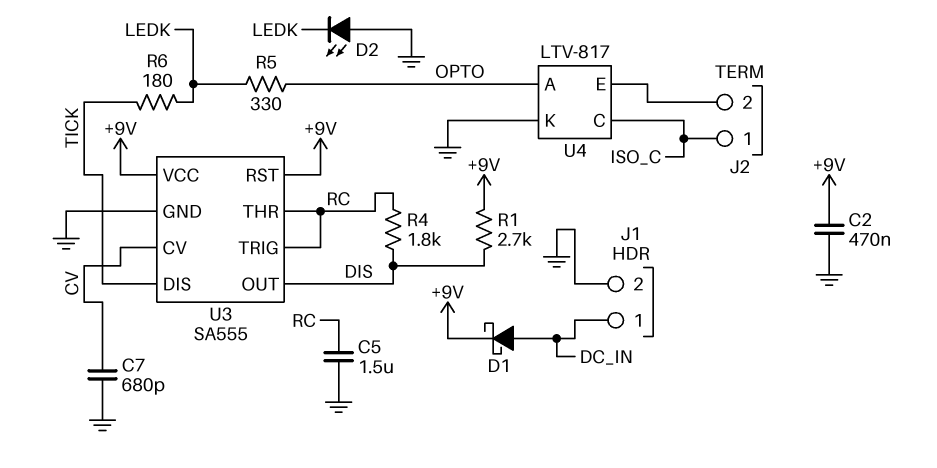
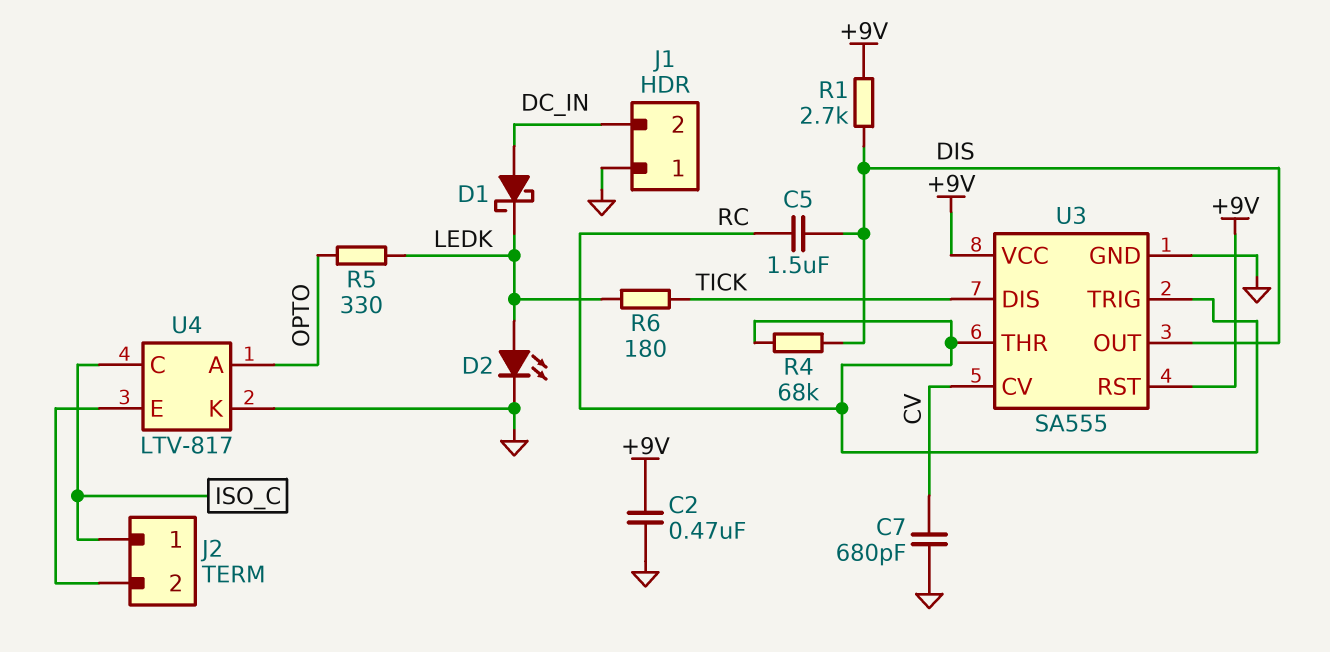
C5: 1.5uF (GND, RC) -> 1.5uF (DIS, RC)
D1: schottky (A DC_IN, K +9V) -> schottky (A DC_IN, K LEDK)
D2: LED (A GND, K LEDK) -> LED (A LEDK, K GND)
J1 pin 1: DC_IN -> GND
J1 pin 2: GND -> DC_IN
R4: 1.8k (DIS, RC) -> 68k (DIS, RC)

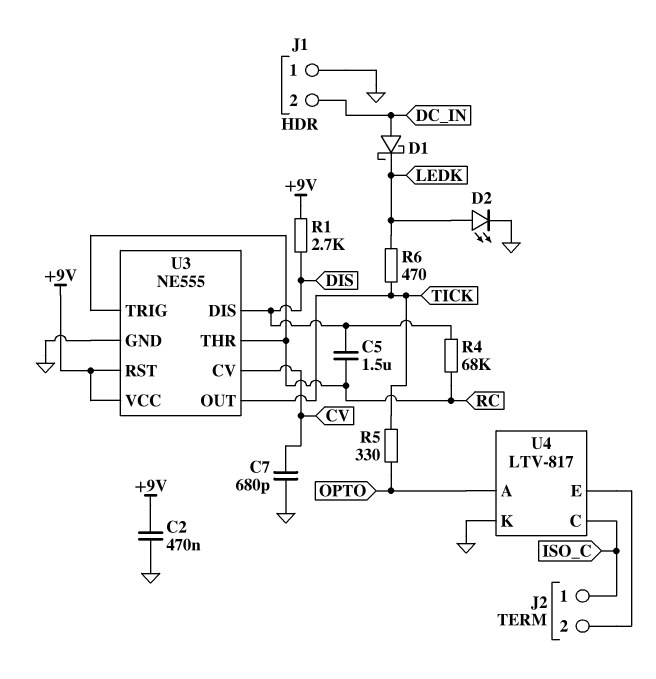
R5: 330 (LEDK, OPTO) -> 330 (OPTO, TICK)
R6: 180 (LEDK, TICK) -> 470 (LEDK, TICK)
U3: SA555 -> NE555
U3 pin DIS: TICK -> DIS
U3 pin OUT: DIS -> TICK

